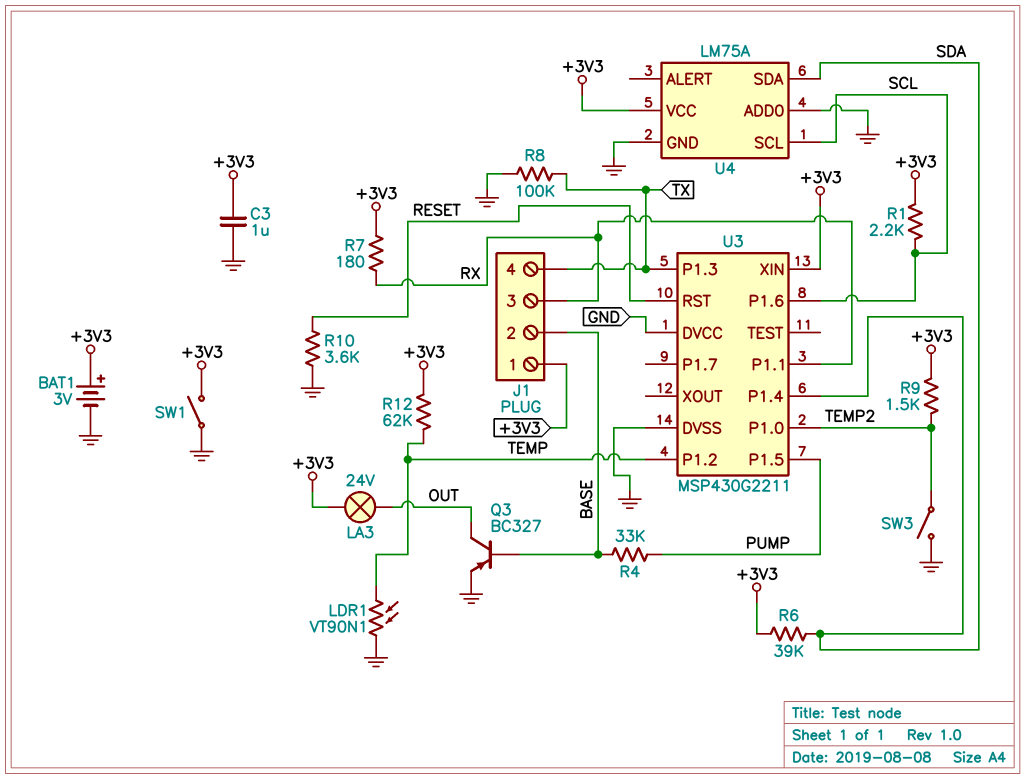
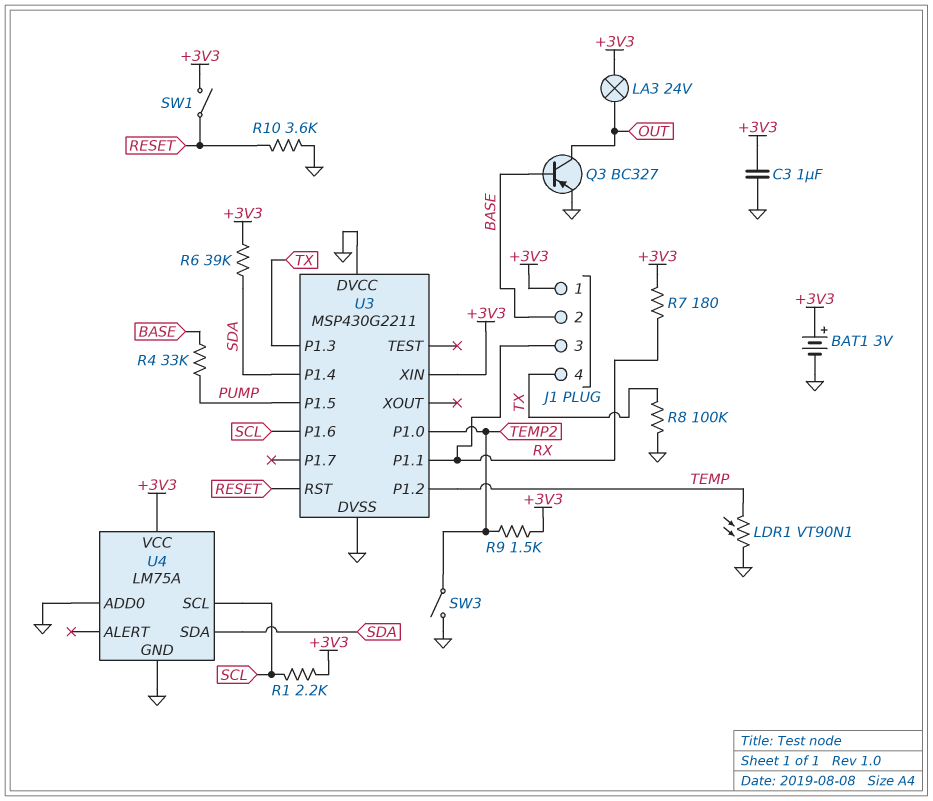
R12: 62k (+3V3, TEMP) -> none
SW1: switch (+3V3, GND) -> switch (+3V3, RESET)

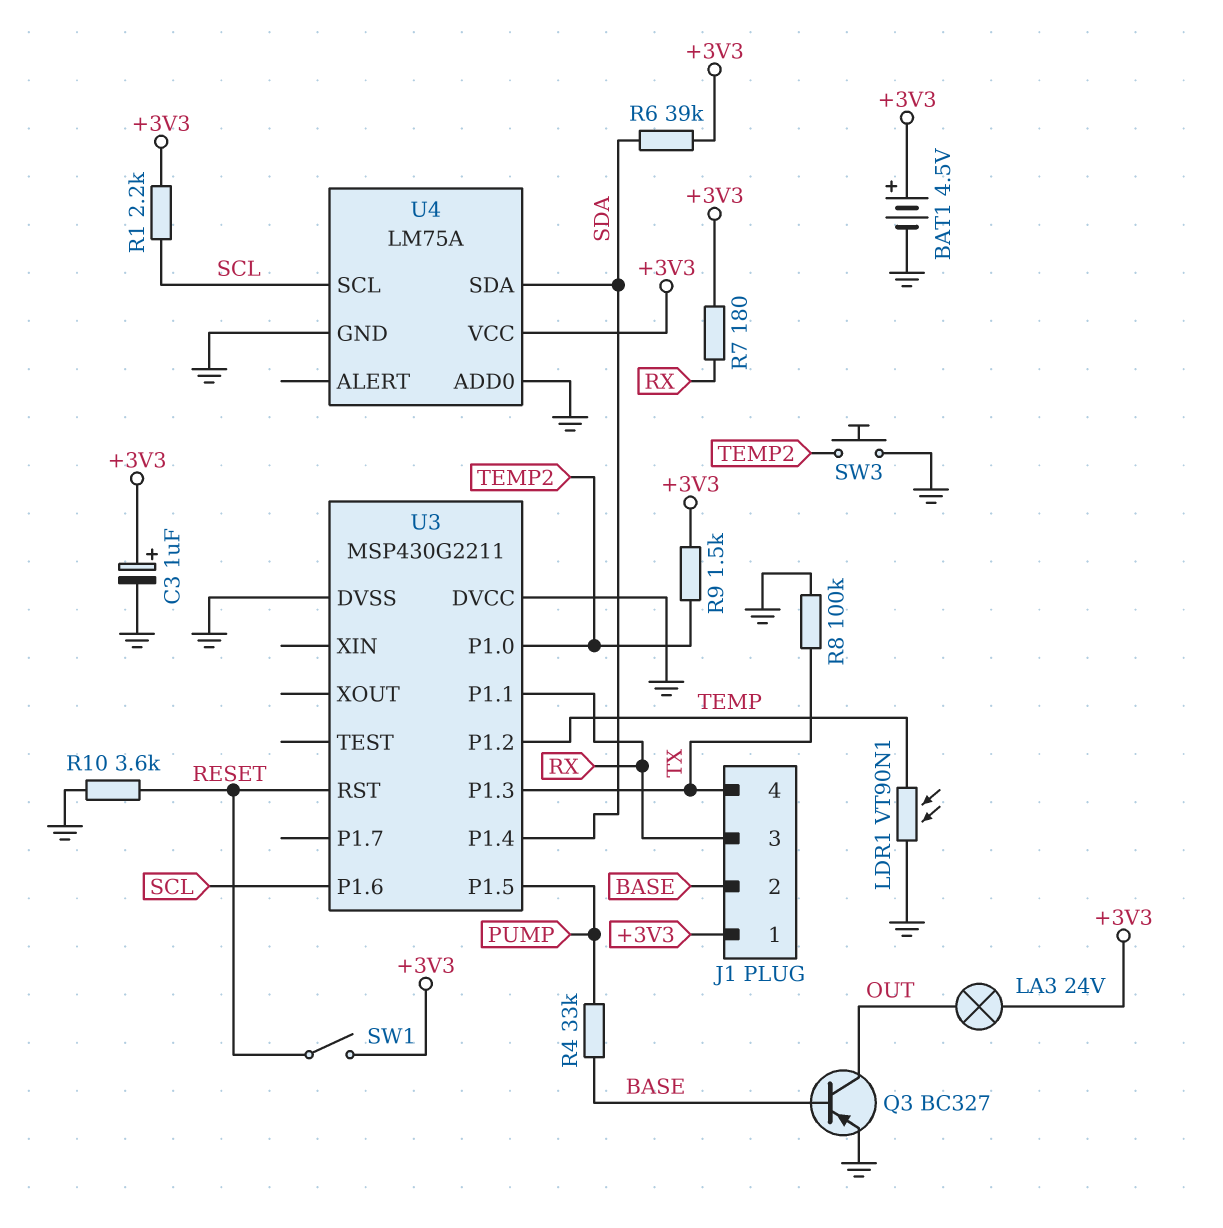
BAT1: 3V (plus +3V3, minus GND) -> 4.5V (plus +3V3, minus GND)
C3: 1uF (+3V3, GND) -> 1uF (plus +3V3, minus GND)
SW3: switch (GND, TEMP2) -> button (GND, TEMP2)
U3 pin XIN: +3V3 -> none

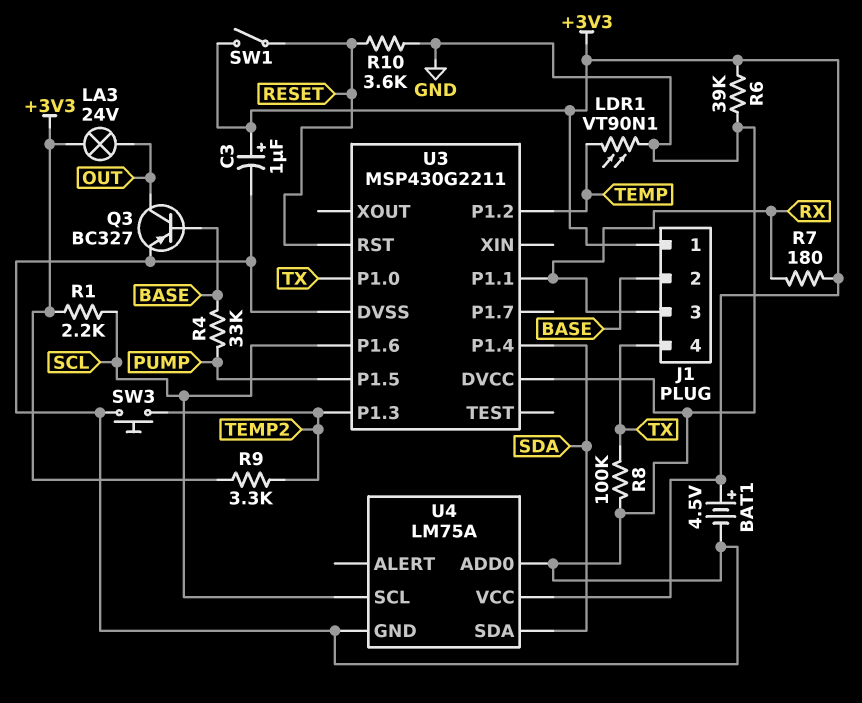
R6: 39k (+3V3, SDA) -> 39k (+3V3, GND)
R9: 1.5k (+3V3, TEMP2) -> 3.3k (+3V3, TEMP2)
U3 pin P1.0: TEMP2 -> TX
U3 pin P1.3: TX -> TEMP2

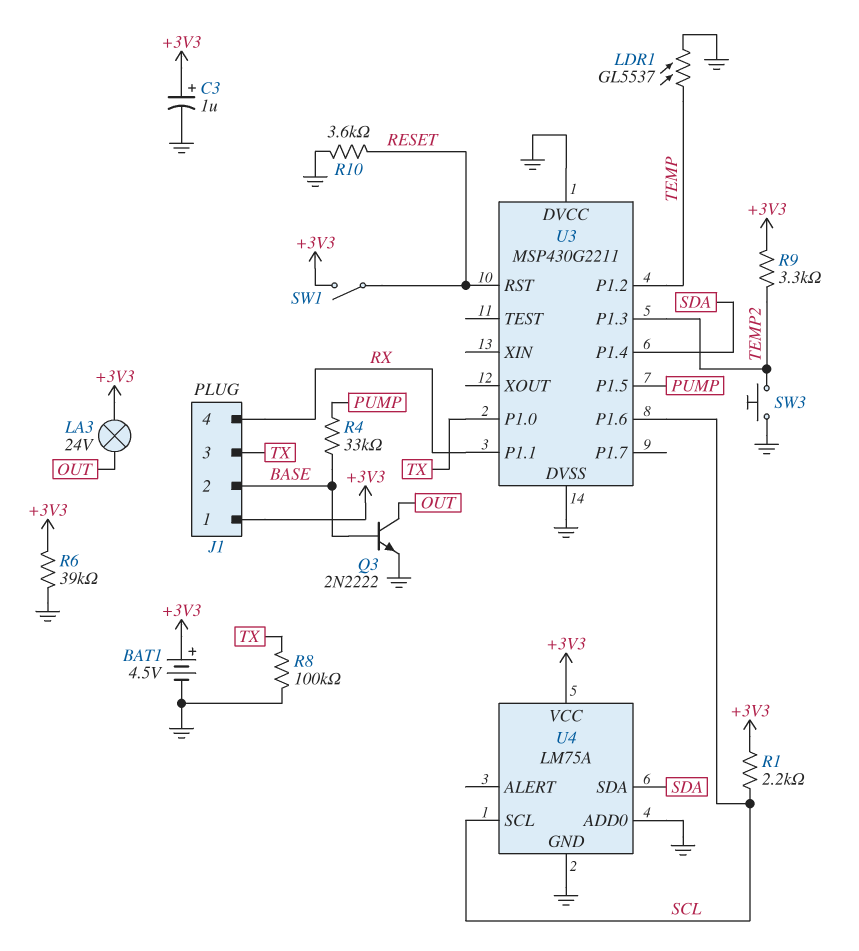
J1 pin 3: RX -> TX
J1 pin 4: TX -> RX
LDR1: VT90N1 (GND, TEMP) -> GL5537 (GND, TEMP)
Q3: PNP BC327 (B BASE, C OUT, E GND) -> NPN 2N2222 (B BASE, C OUT, E GND)
R7: 180 (+3V3, RX) -> none

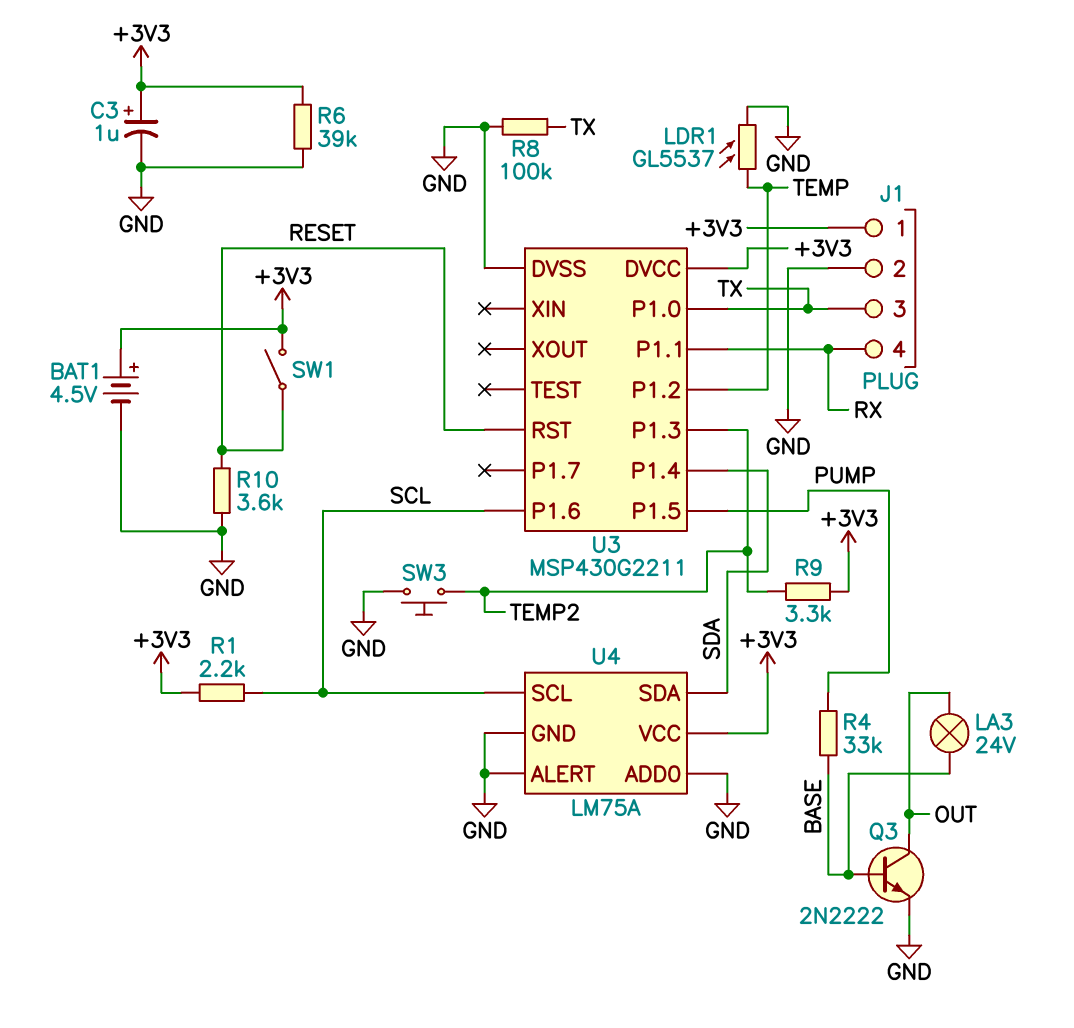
J1 pin 2: BASE -> GND
LA3: lamp 24V (+3V3, OUT) -> lamp 24V (BASE, OUT)
U3 pin DVCC: GND -> +3V3
U4 pin ALERT: none -> GND

